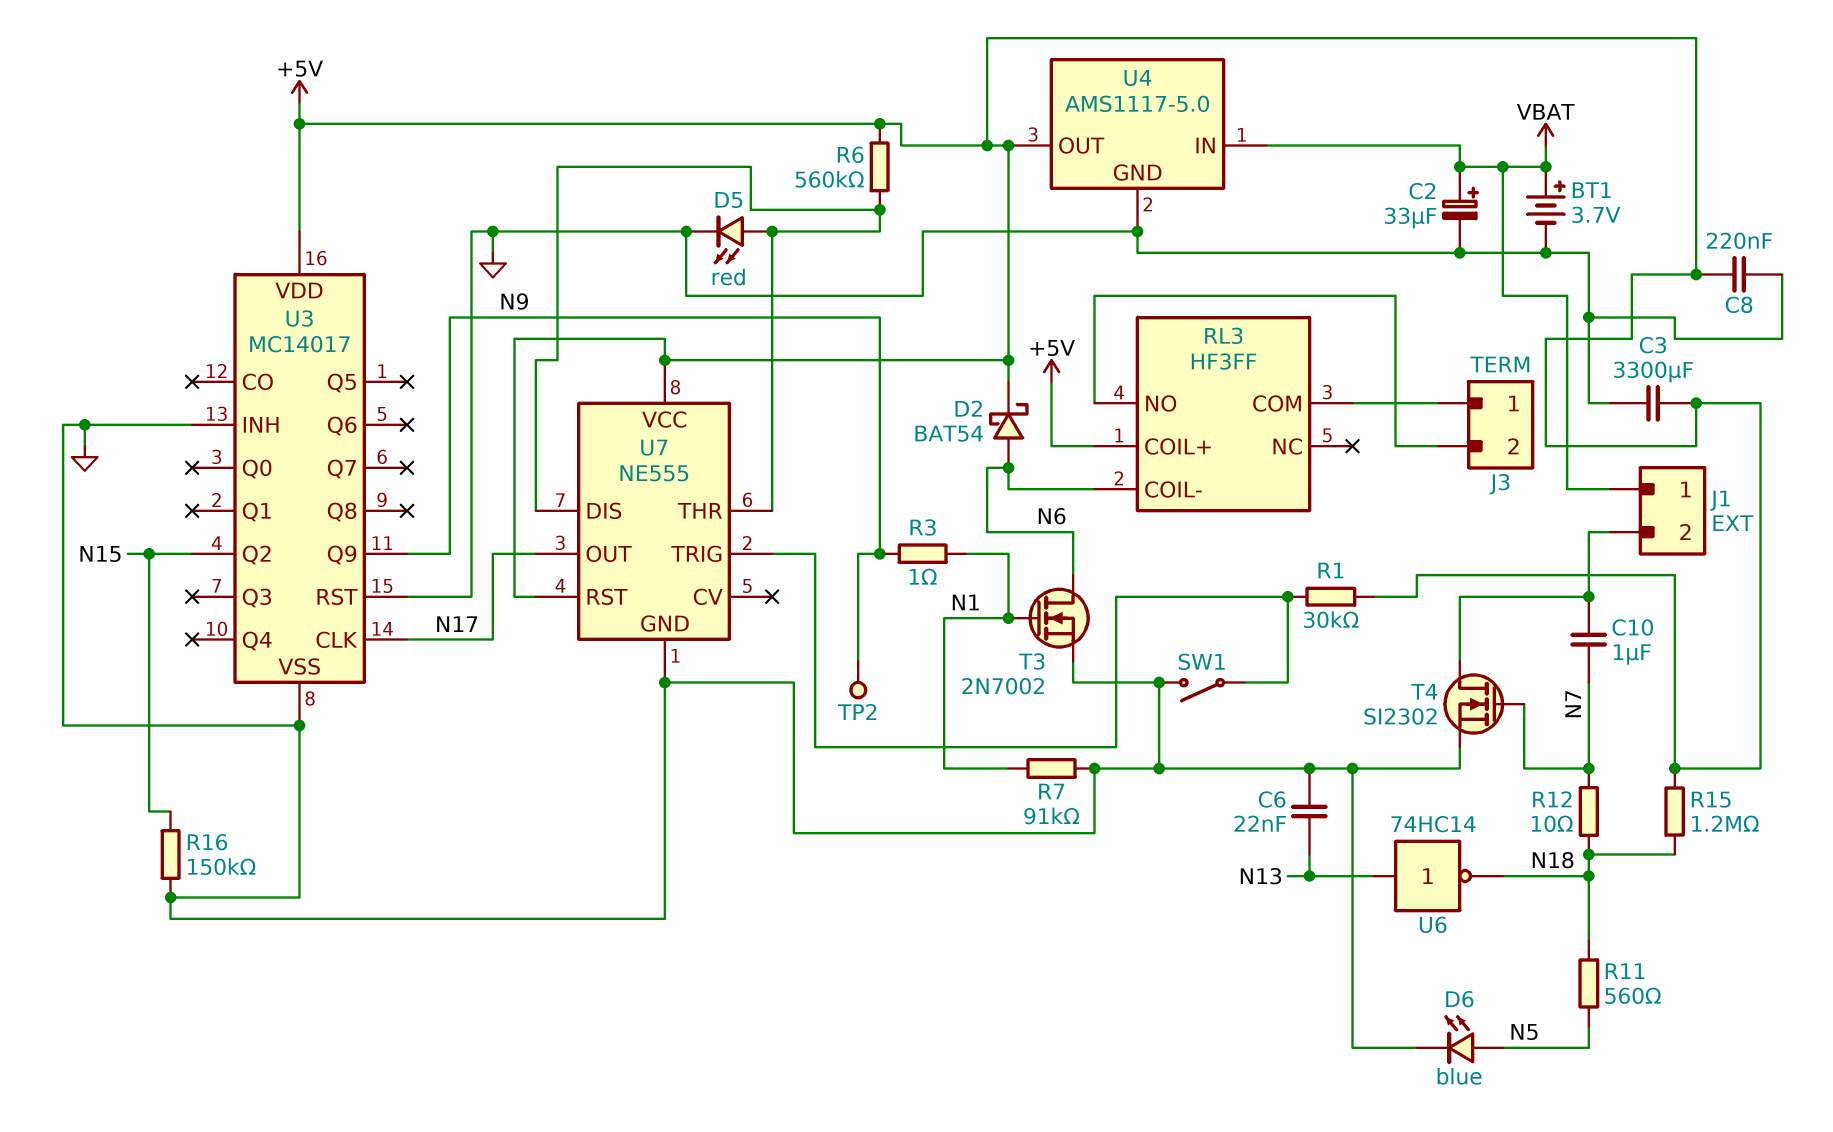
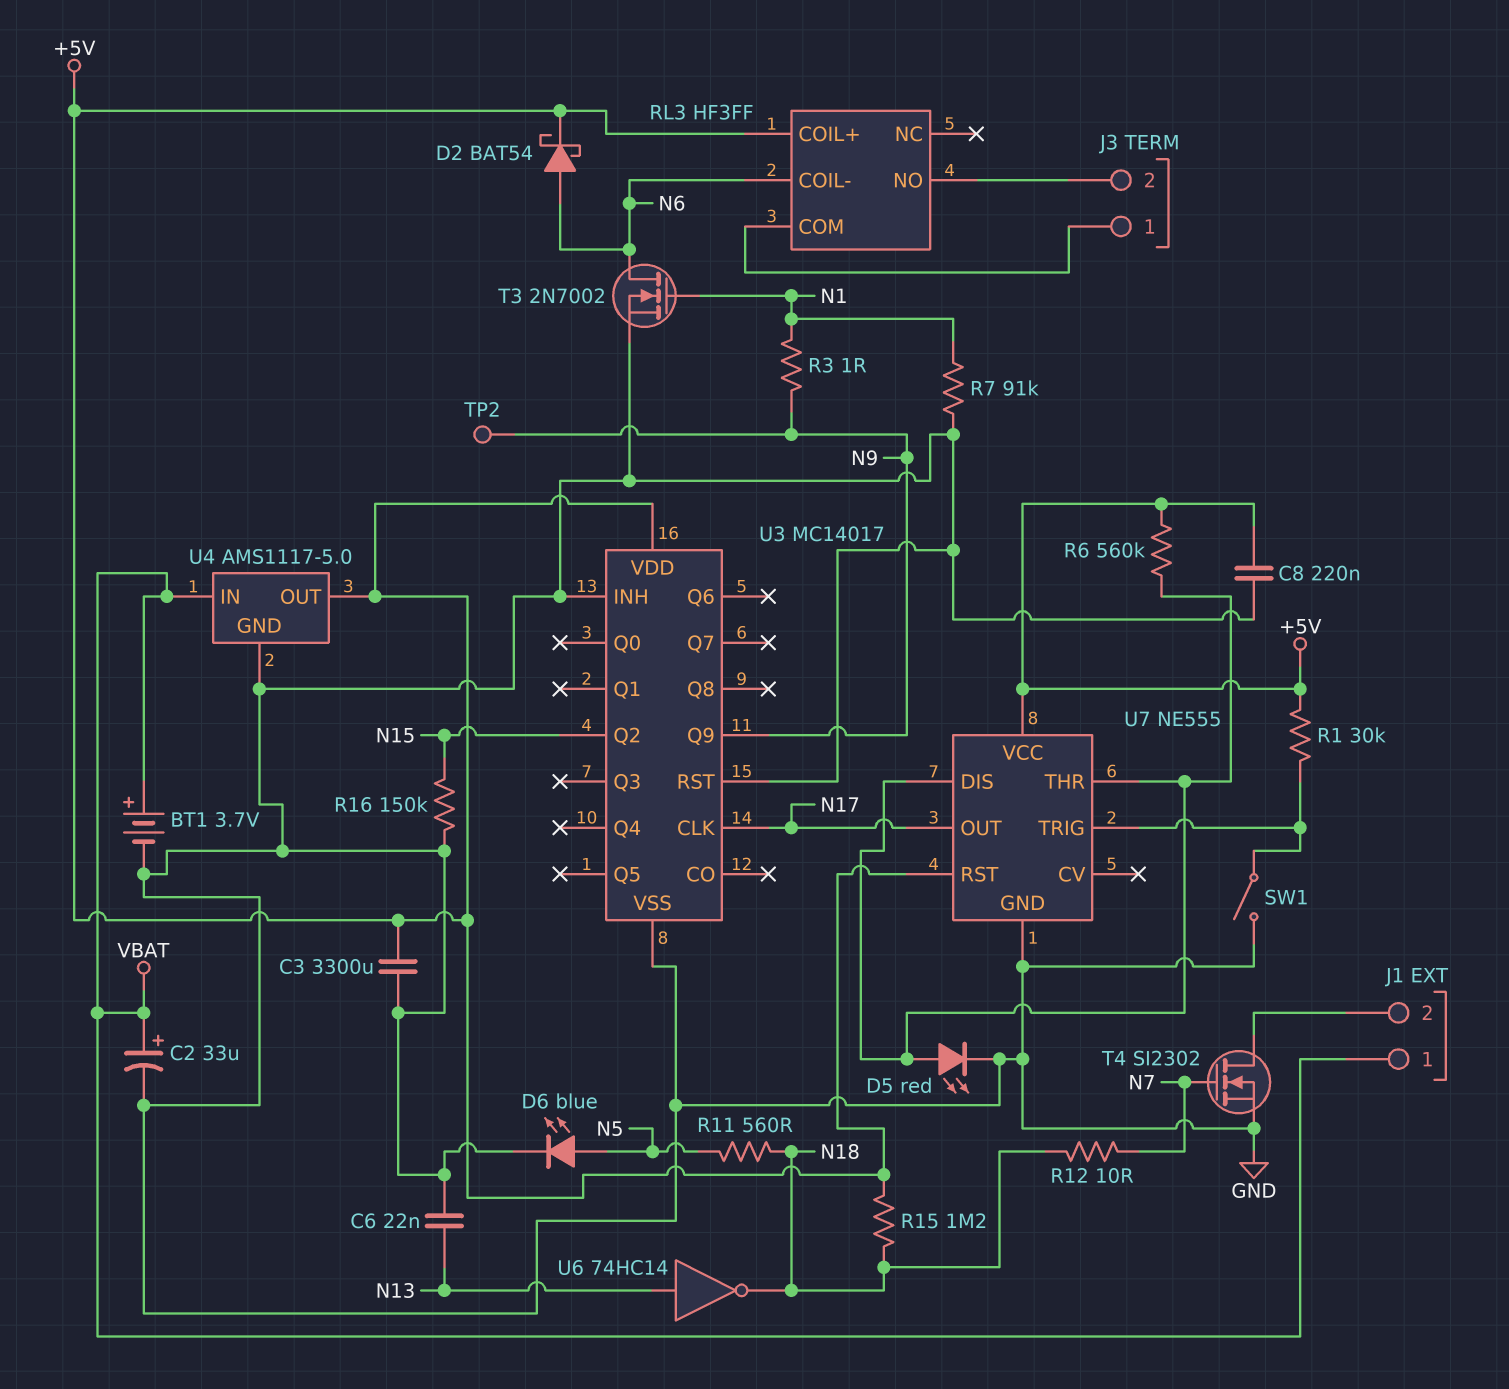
C10: 1uF (J1/2, N7) -> none

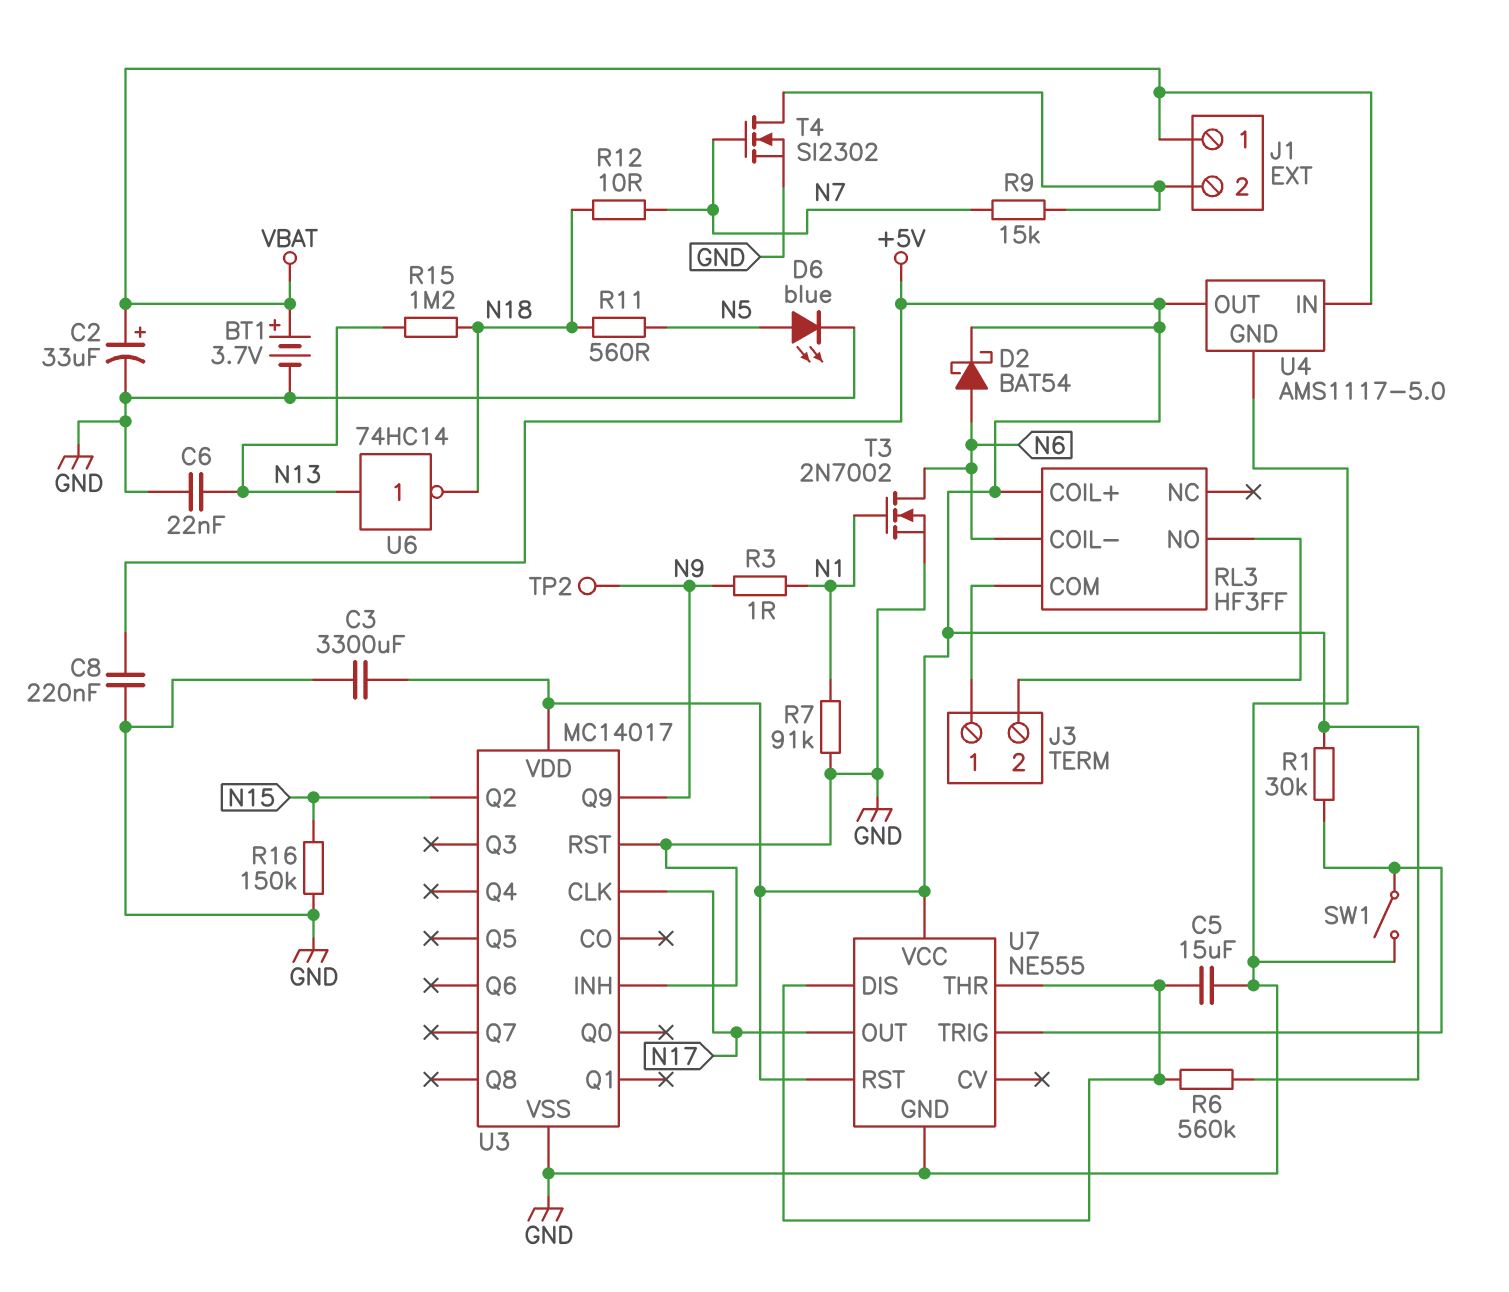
C5: none -> 15uF (GND, U7/DIS)
D5: LED red (A U7/DIS, K GND) -> none
R9: none -> 15k (J1/2, N7)
R15: 1.2M (+5V, N18) -> 1.2M (N13, N18)

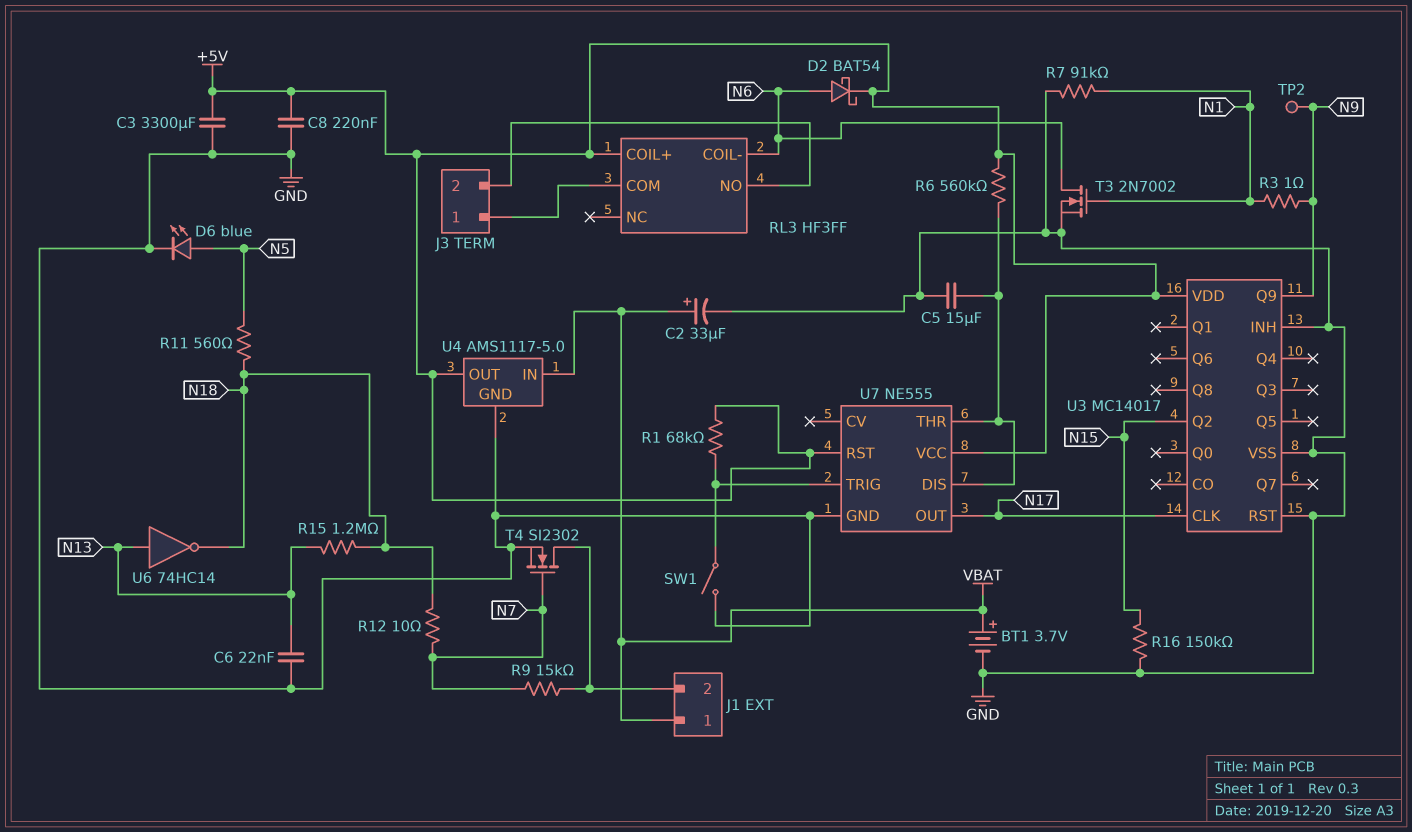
R1: 30k (+5V, U7/TRIG) -> 68k (+5V, U7/TRIG)

